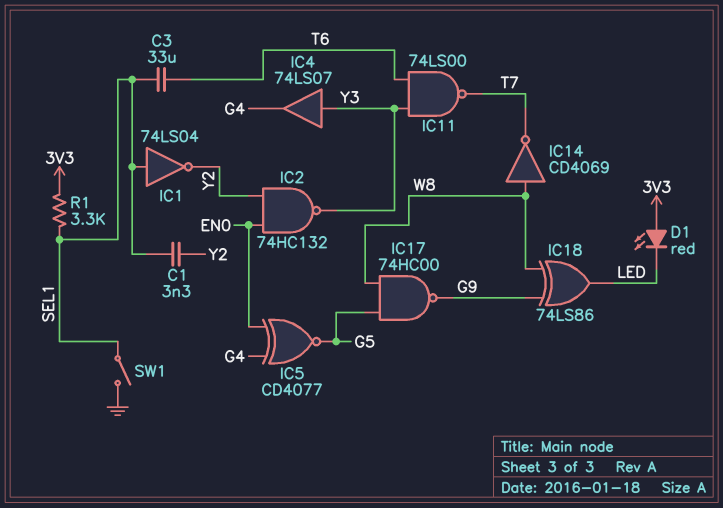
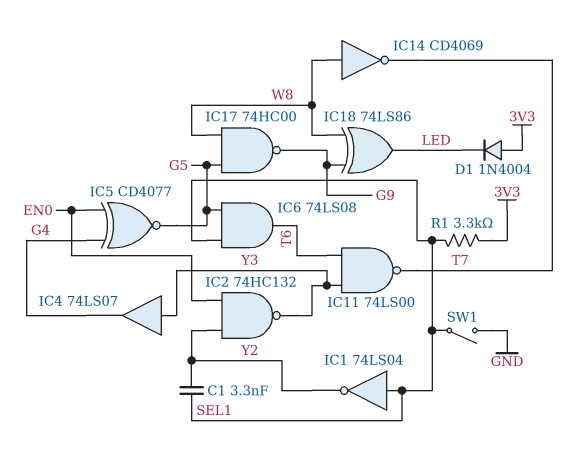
C3: 33uF (SEL1, T6) -> none
D1: LED red (A 3V3, K LED) -> diode 1N4004 (A 3V3, K LED)
IC6: none -> AND 74LS08 (in G5, in SEL1, out T6)

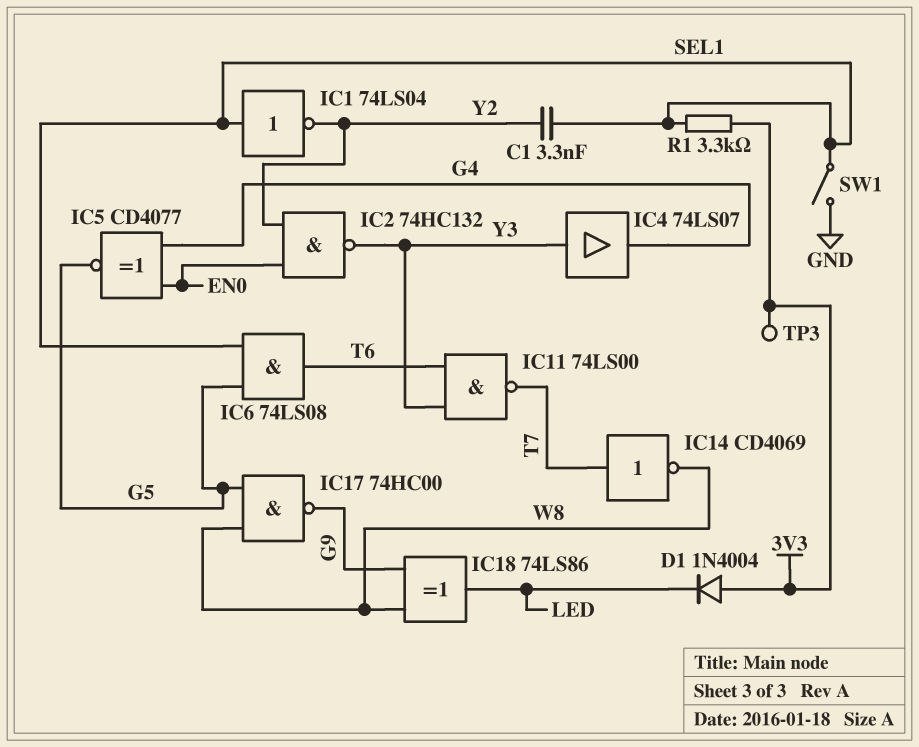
IC14: NOT CD4069 (in W8, out T7) -> NOT CD4069 (in T7, out W8)
TP3: none -> test point (3V3)

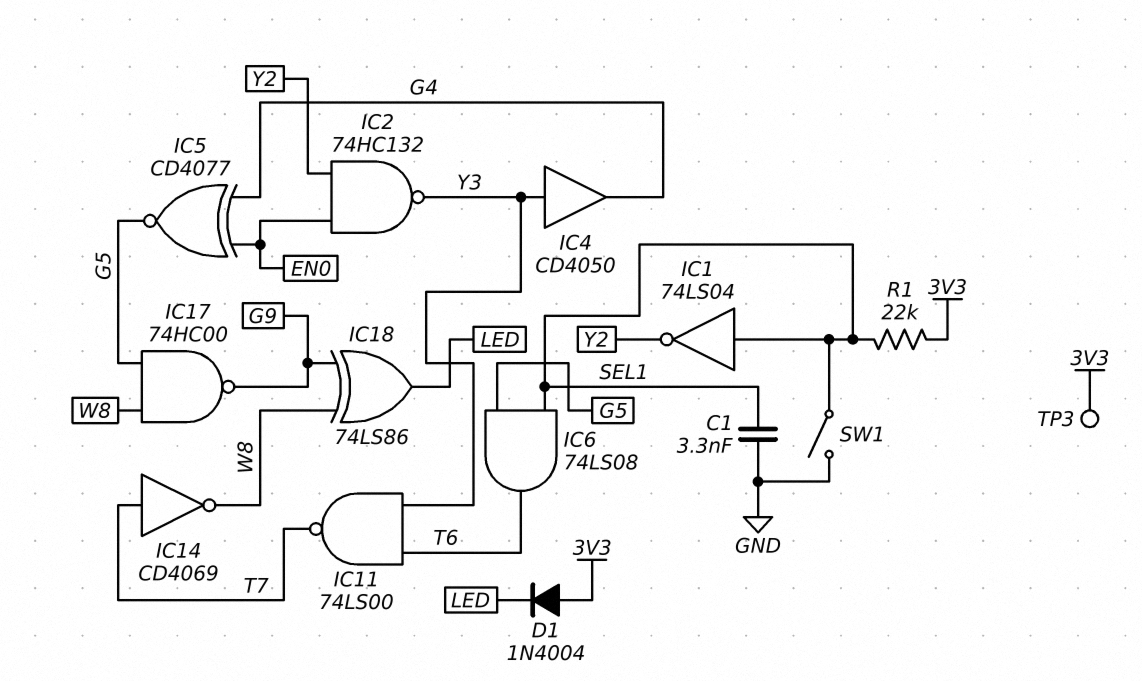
C1: 3.3nF (SEL1, Y2) -> 3.3nF (GND, SEL1)
IC4: buffer 74LS07 (in Y3, out G4) -> buffer CD4050 (in Y3, out G4)
R1: 3.3k (3V3, SEL1) -> 22k (3V3, SEL1)

